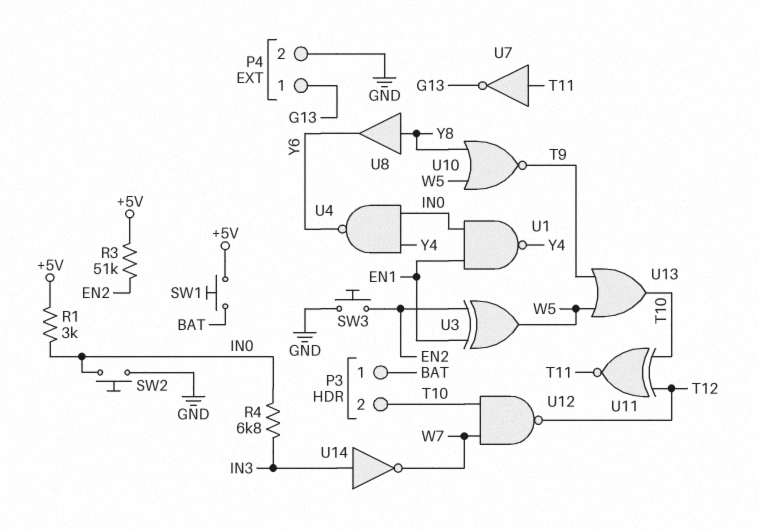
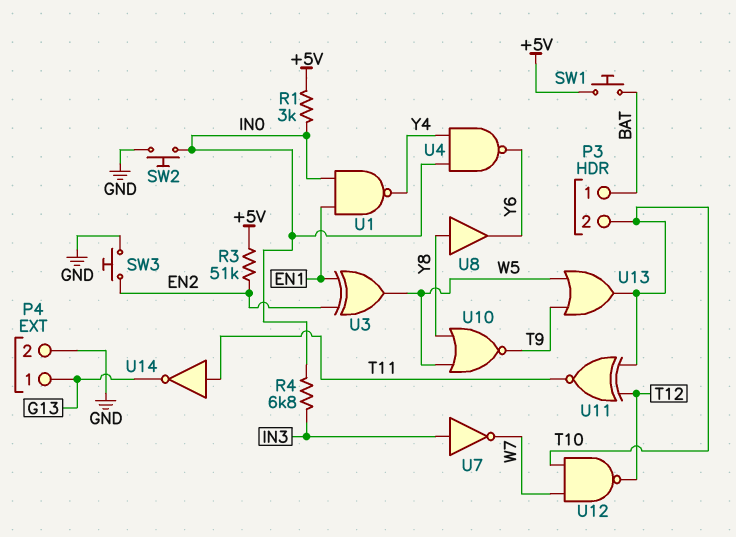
U7: NOT (in T11, out G13) -> NOT (in IN3, out W7)
U14: NOT (in IN3, out W7) -> NOT (in T11, out G13)

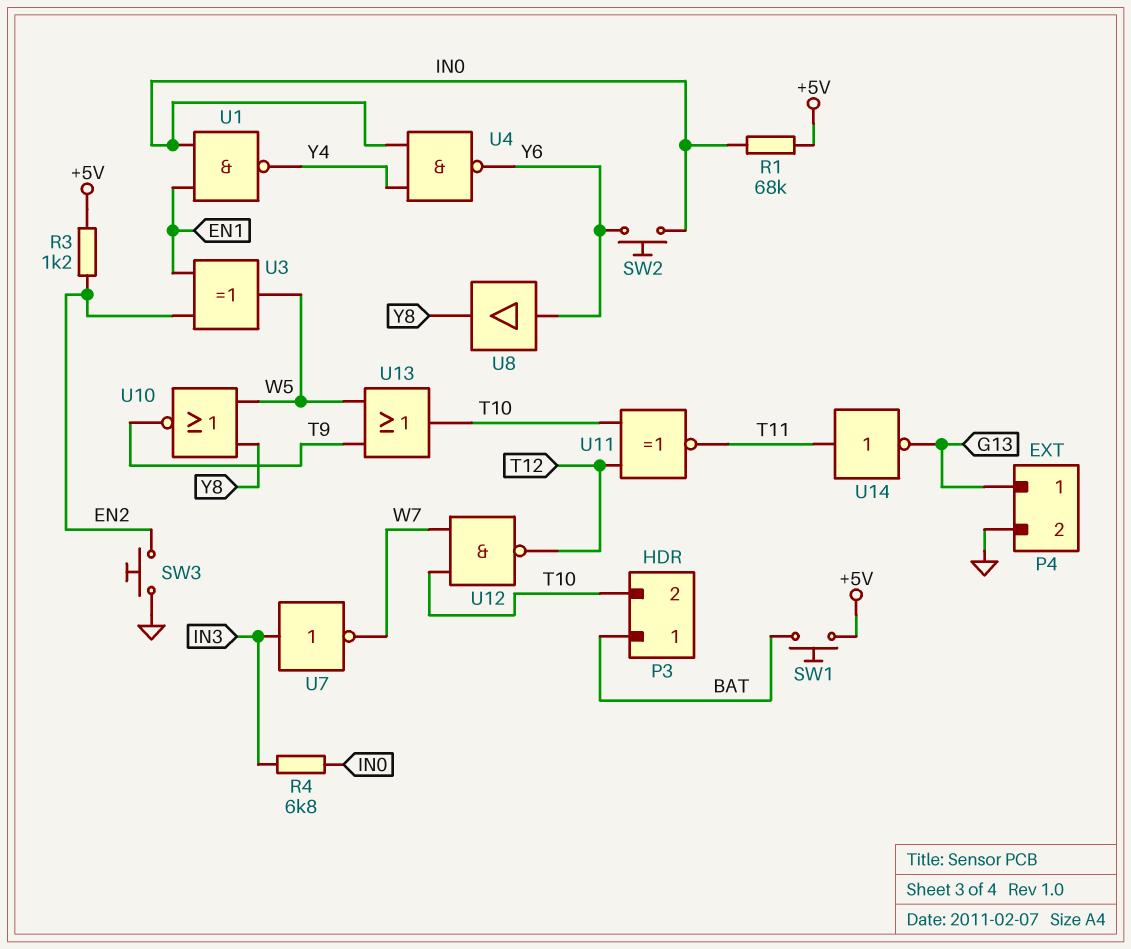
R1: 3k (+5V, IN0) -> 68k (+5V, IN0)
R3: 51k (+5V, EN2) -> 1.2k (+5V, EN2)
SW2: button (GND, IN0) -> button (IN0, Y6)
U8: buffer (in Y8, out Y6) -> buffer (in Y6, out Y8)

